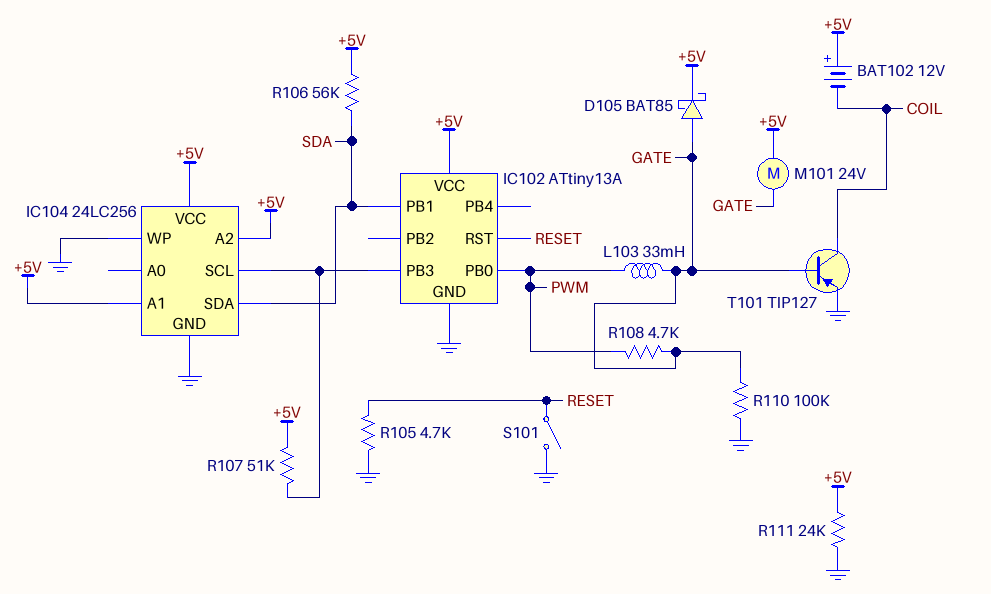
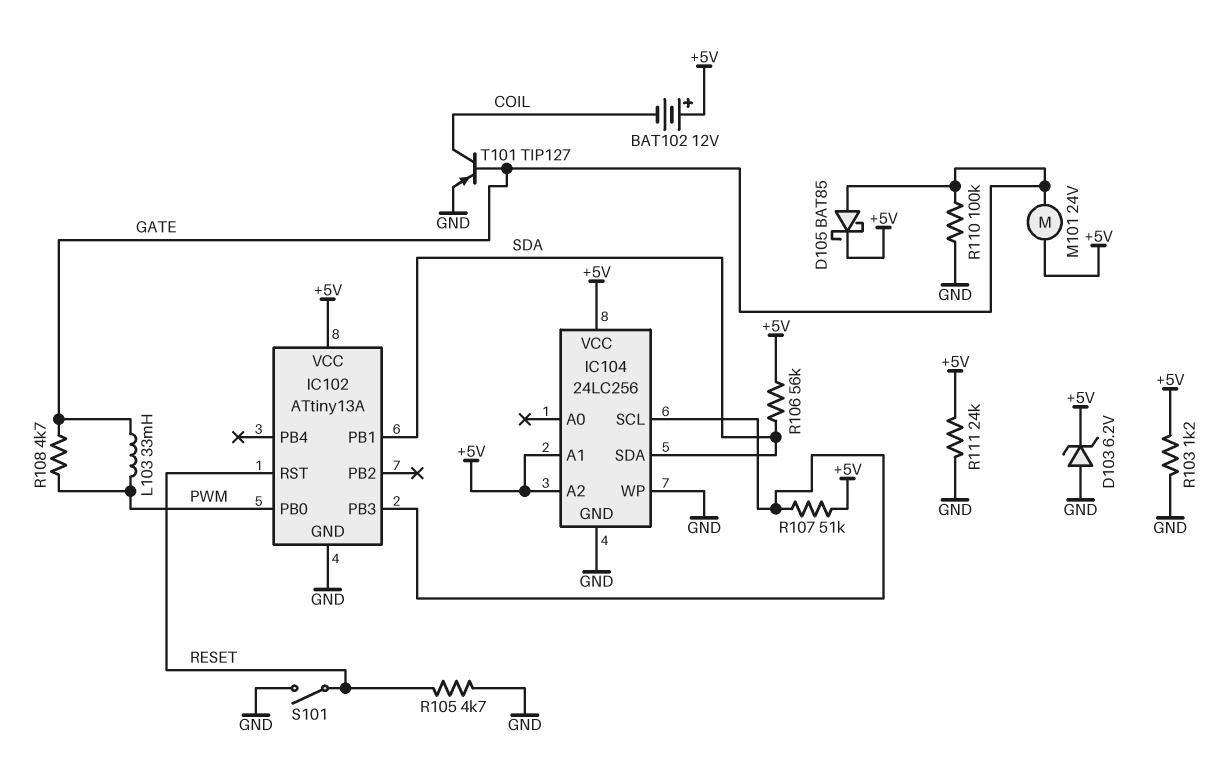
D103: none -> zener 6.2V (A GND, K +5V)
R103: none -> 1.2k (+5V, GND)

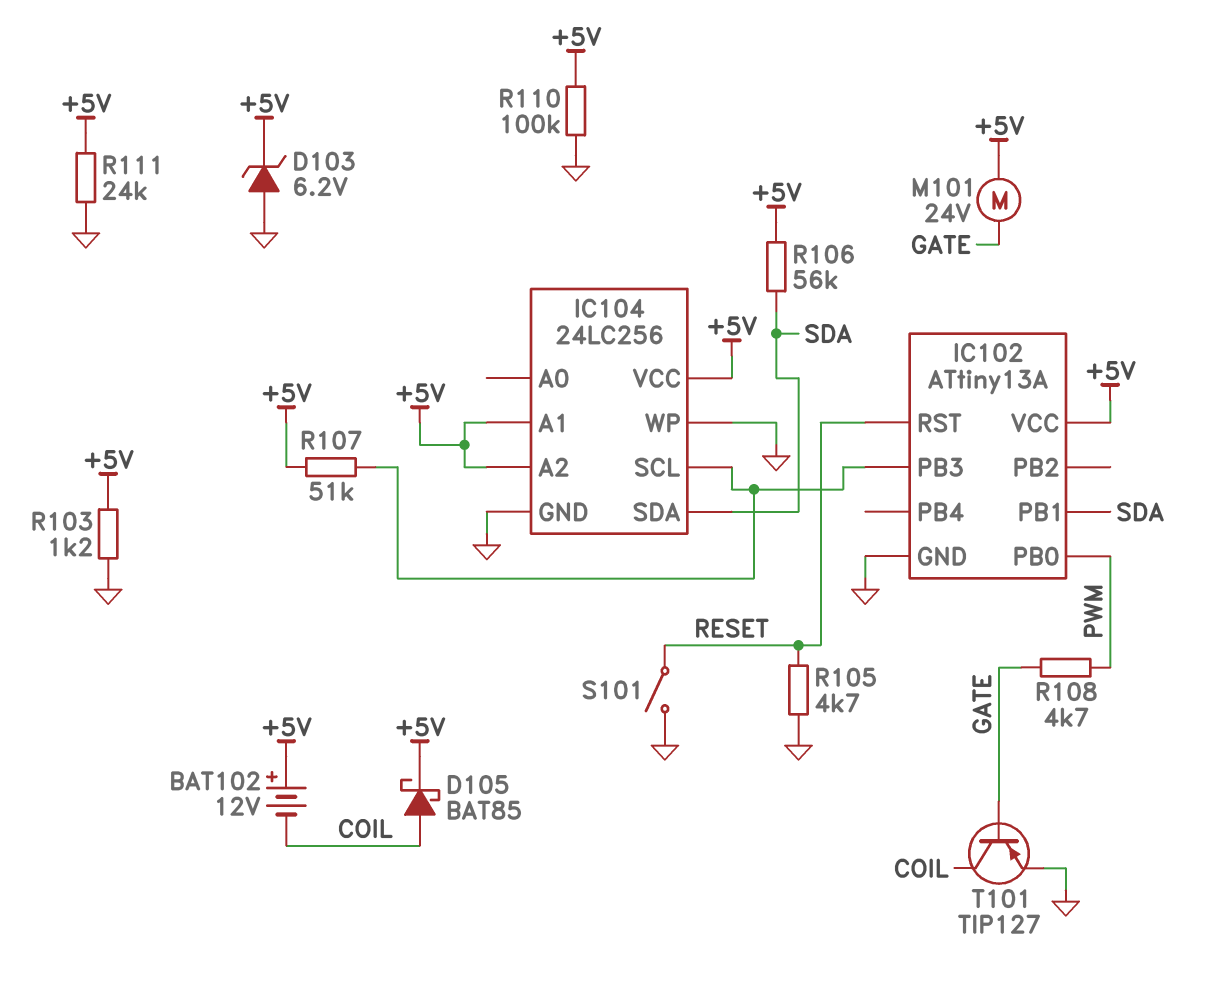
D105: schottky BAT85 (A GATE, K +5V) -> schottky BAT85 (A COIL, K +5V)
L103: 33mH (GATE, PWM) -> none
R110: 100k (GATE, GND) -> 100k (+5V, GND)

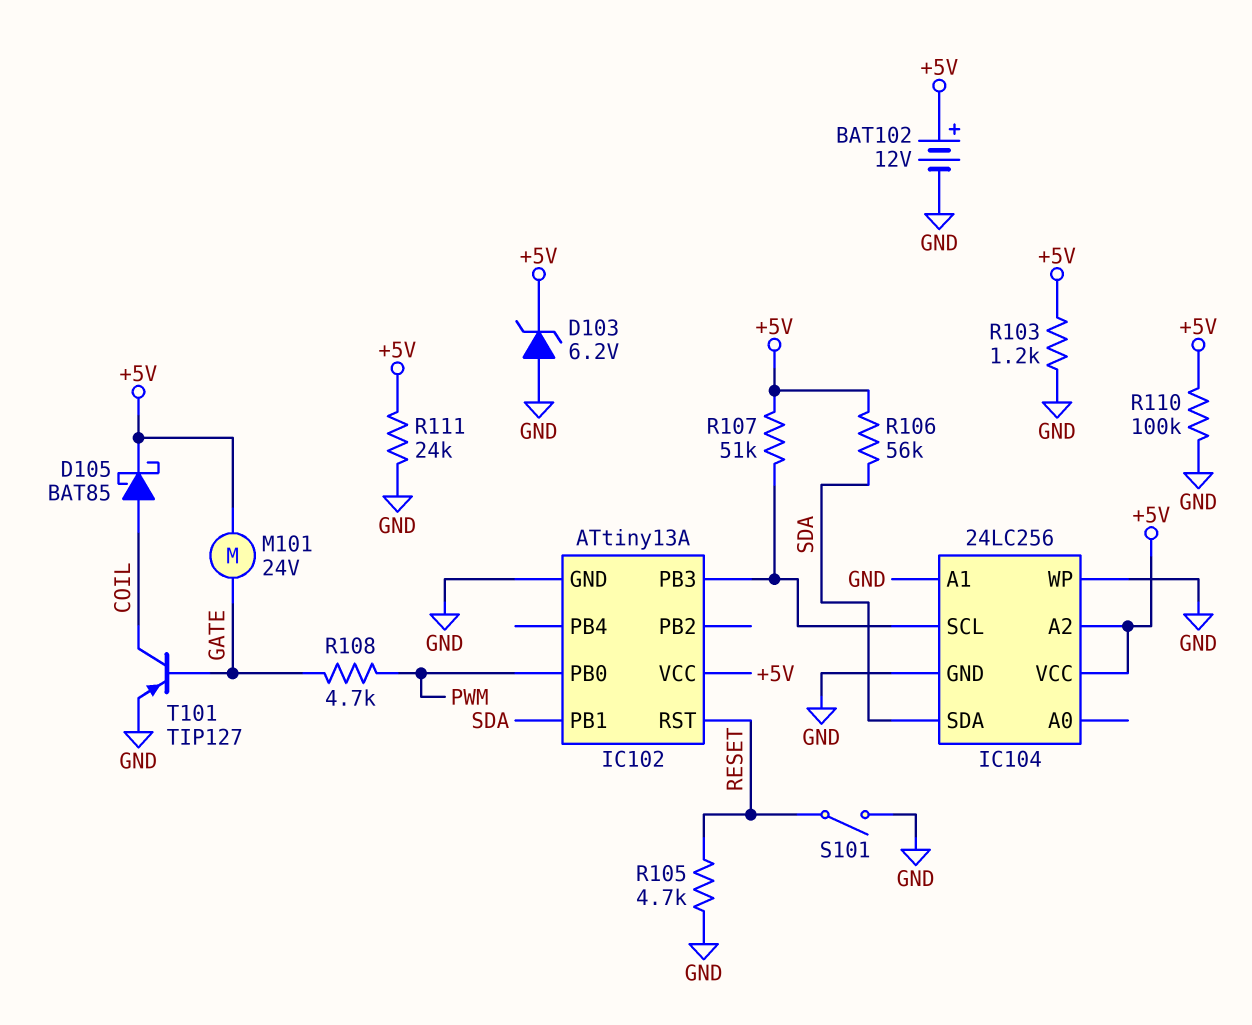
BAT102: 12V (plus +5V, minus COIL) -> 12V (plus +5V, minus GND)
IC104 pin A1: +5V -> GND

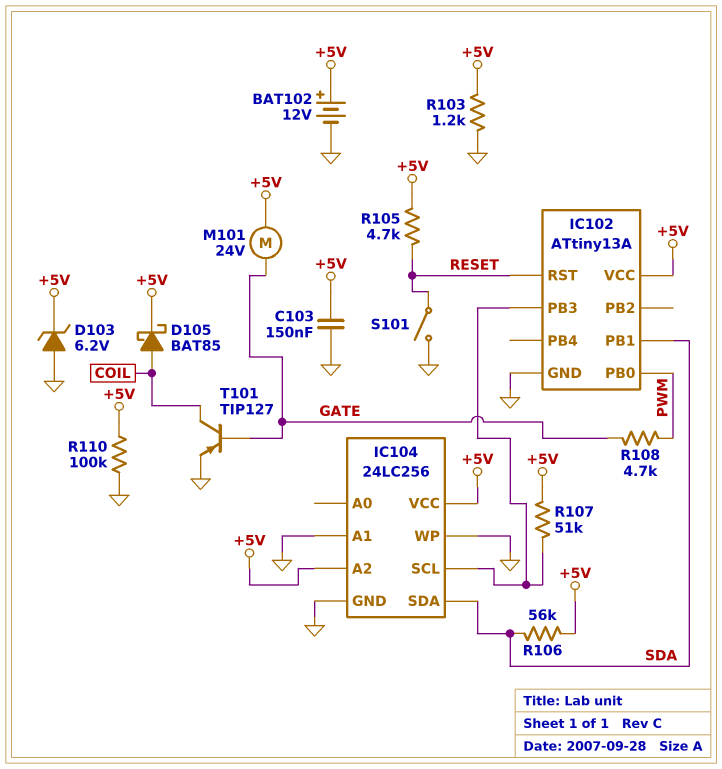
C103: none -> 150nF (+5V, GND)
R105: 4.7k (GND, RESET) -> 4.7k (+5V, RESET)
R111: 24k (+5V, GND) -> none

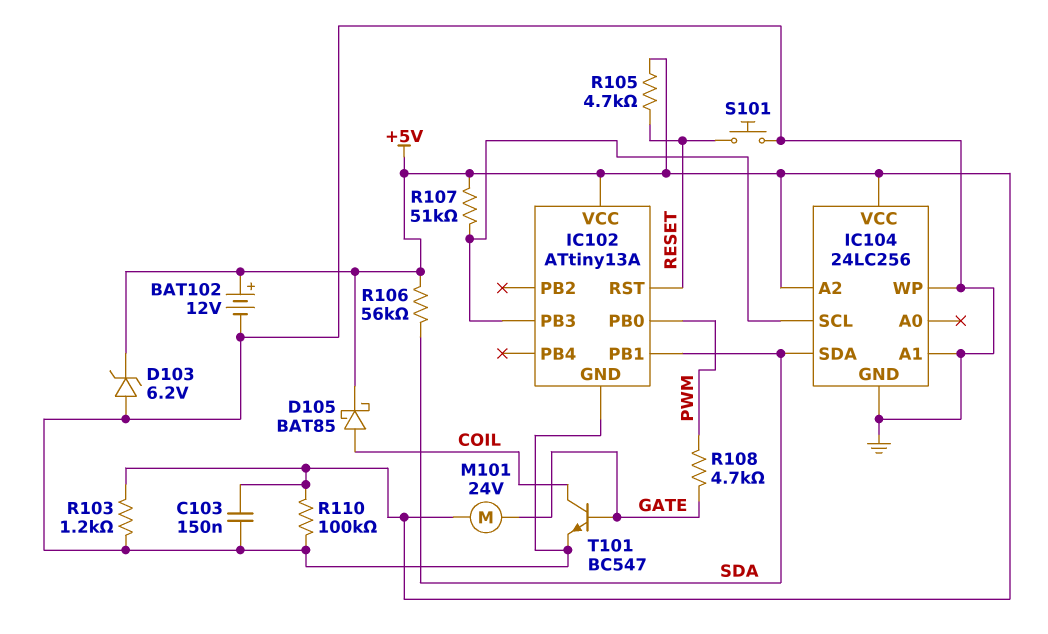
S101: switch (GND, RESET) -> button (GND, RESET)
T101: PNP TIP127 (B GATE, C COIL, E GND) -> NPN BC547 (B GATE, C COIL, E GND)

